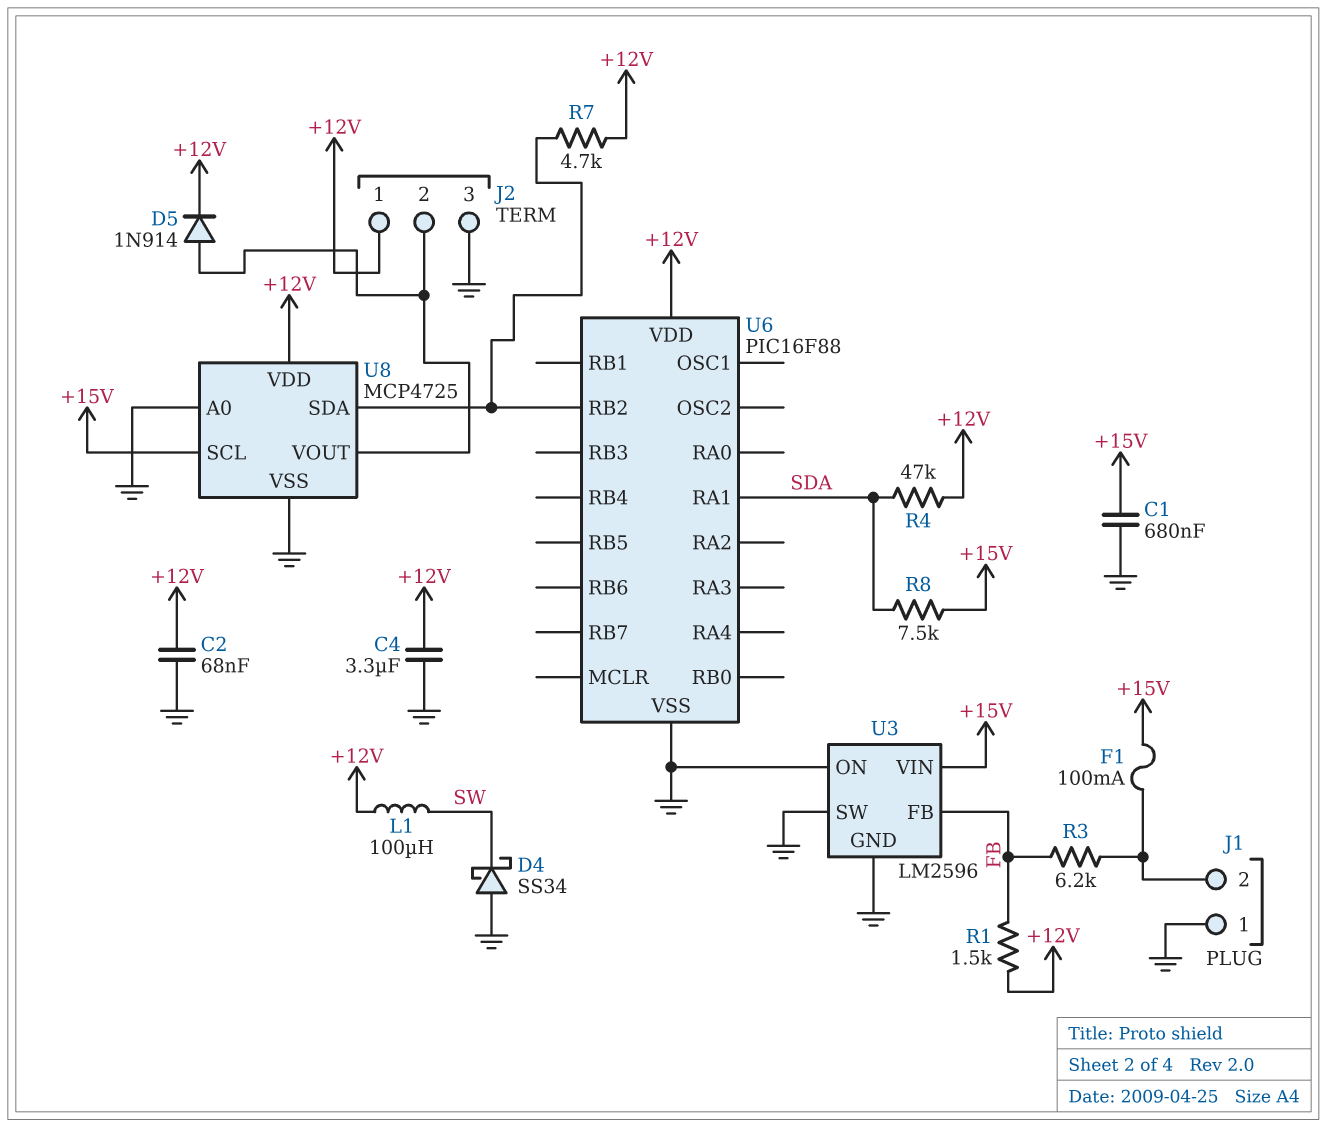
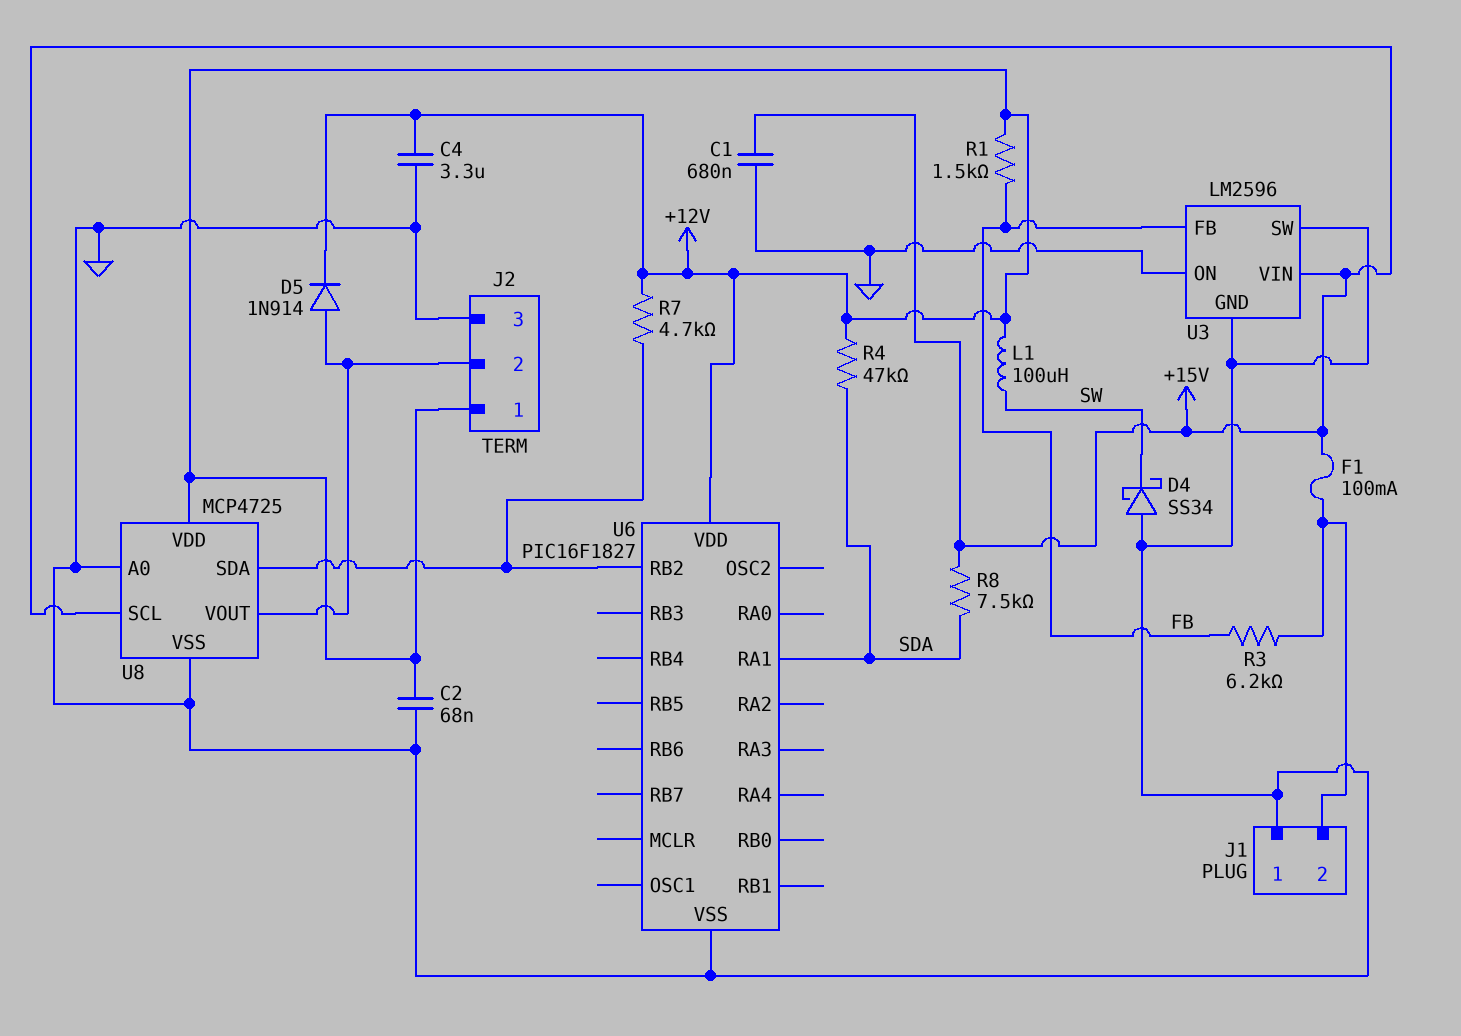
U6: PIC16F88 -> PIC16F1827

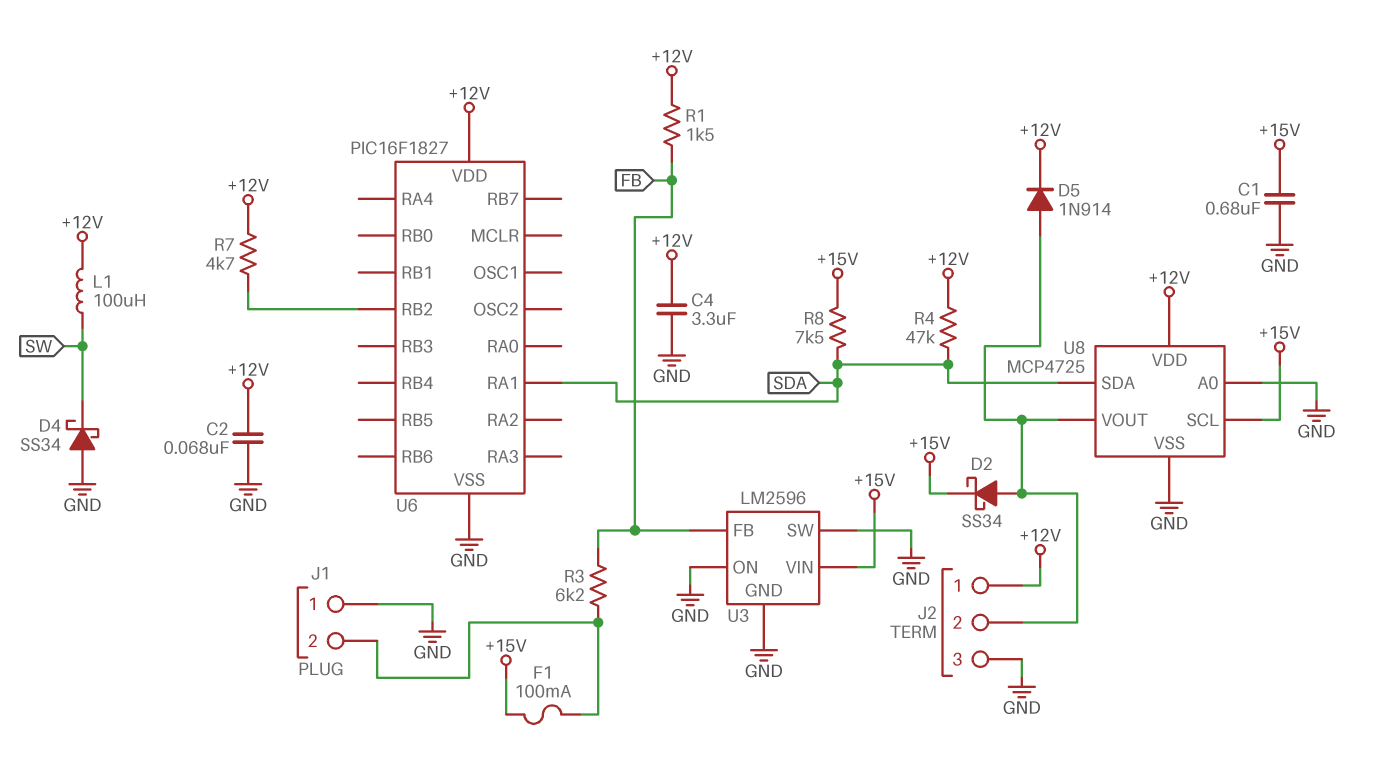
D2: none -> schottky SS34 (A J2/2, K +15V)
U8 pin SDA: U6/RB2 -> SDA

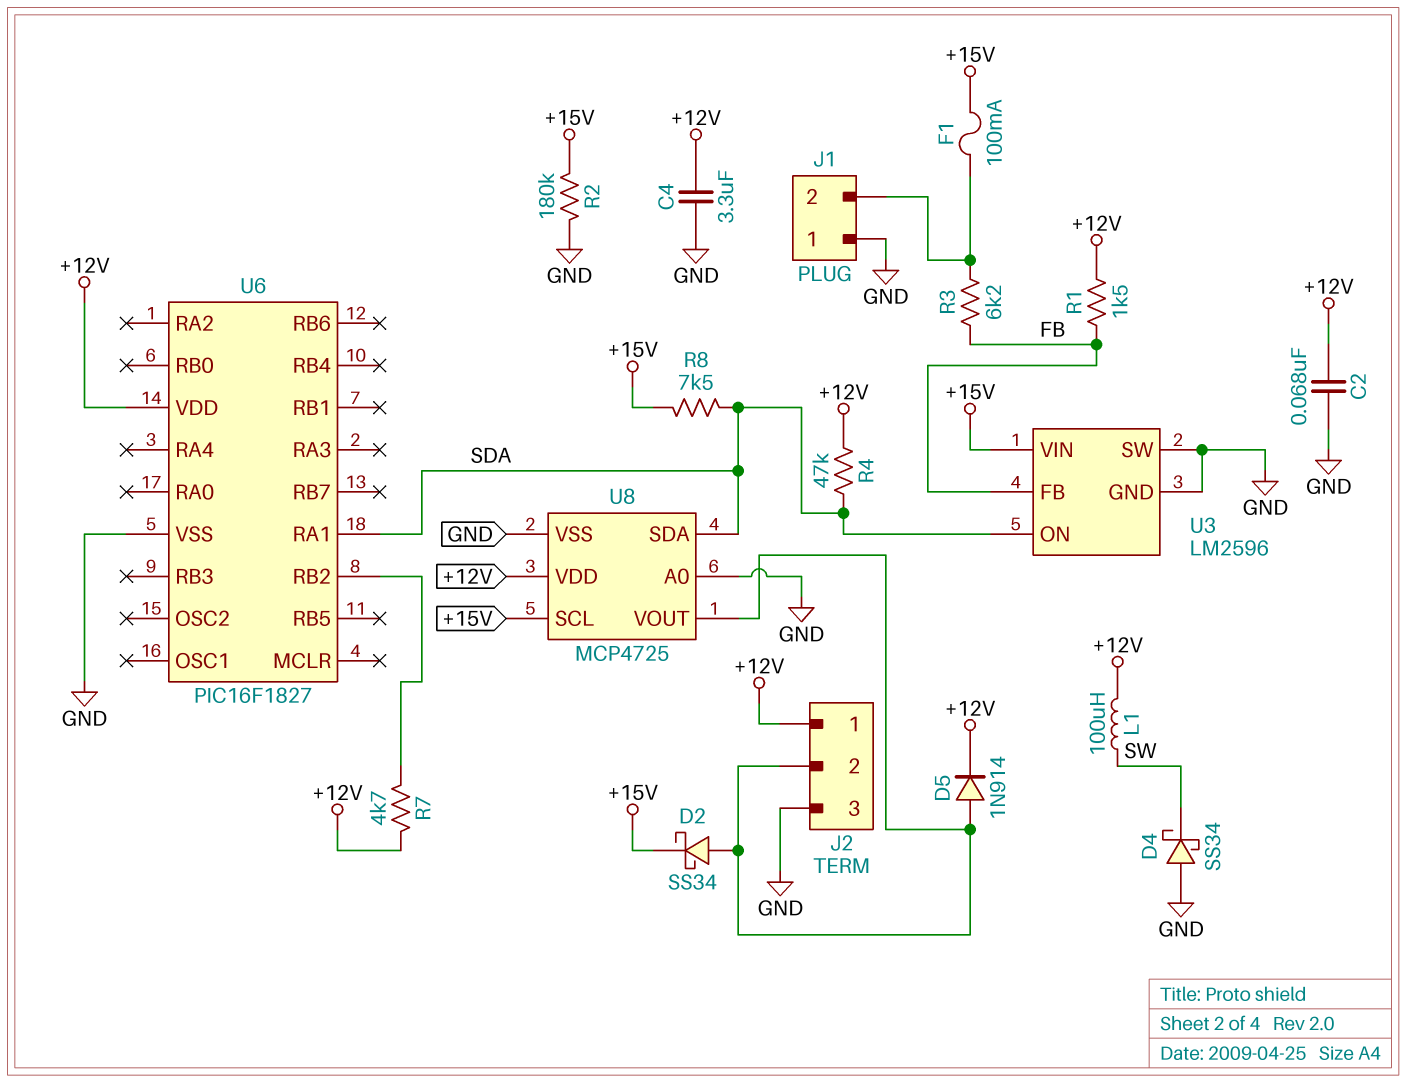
C1: 680nF (+15V, GND) -> none
R2: none -> 180k (+15V, GND)
U3 pin ON: GND -> SDA

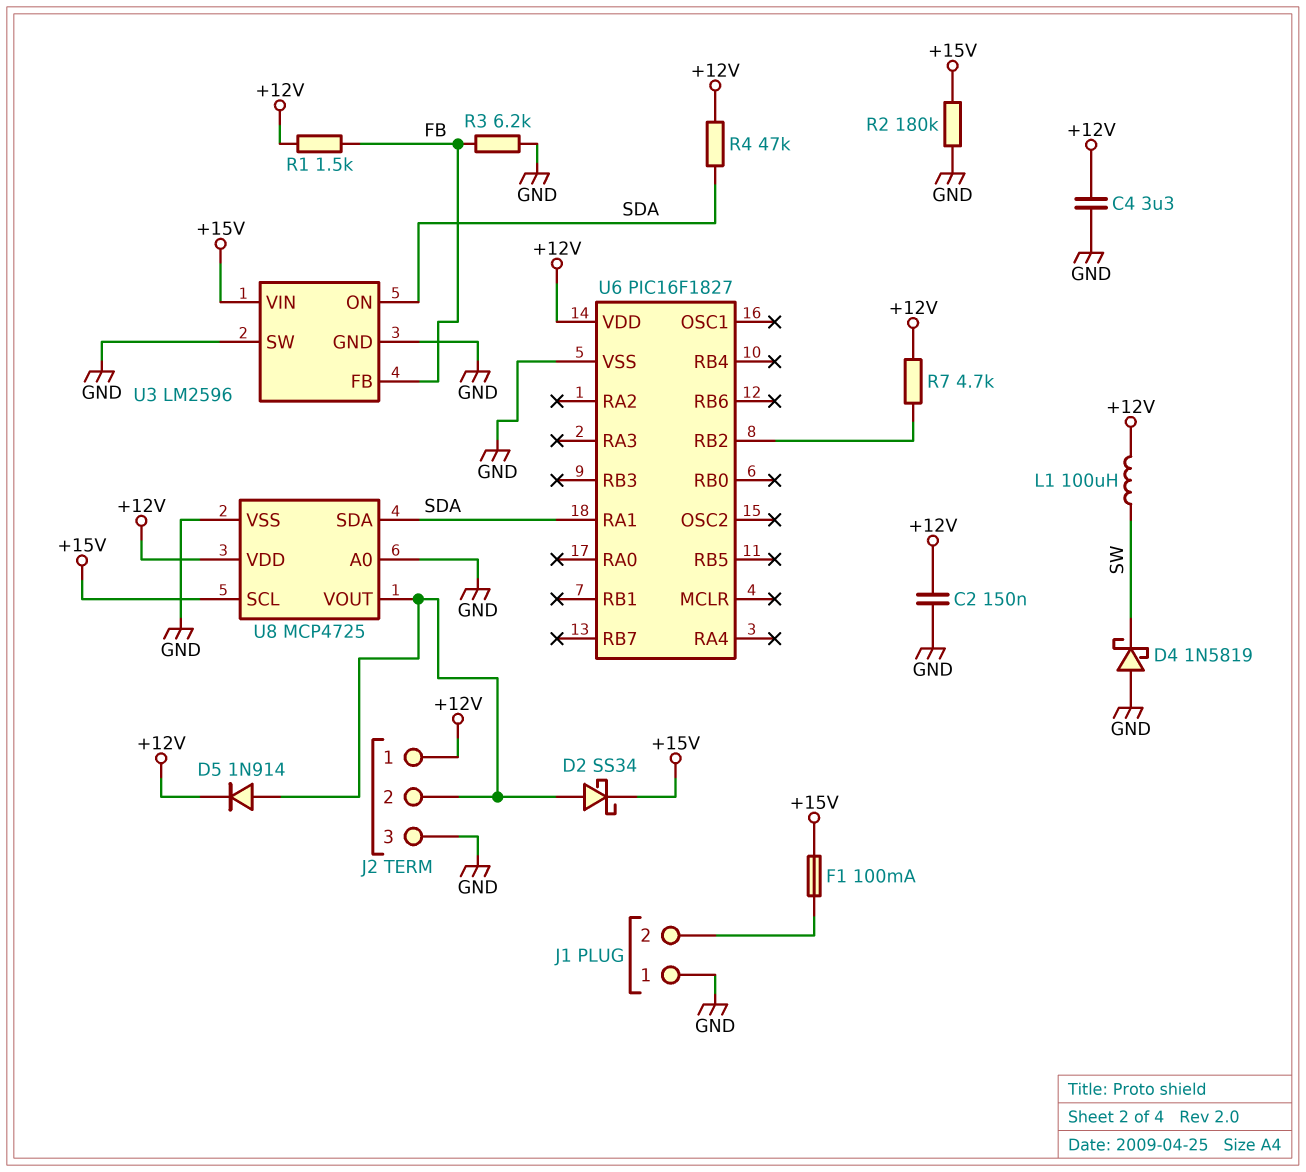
C2: 68nF (+12V, GND) -> 150nF (+12V, GND)
D4: schottky SS34 (A GND, K SW) -> schottky 1N5819 (A GND, K SW)
R3: 6.2k (FB, J1/2) -> 6.2k (FB, GND)
R8: 7.5k (+15V, SDA) -> none

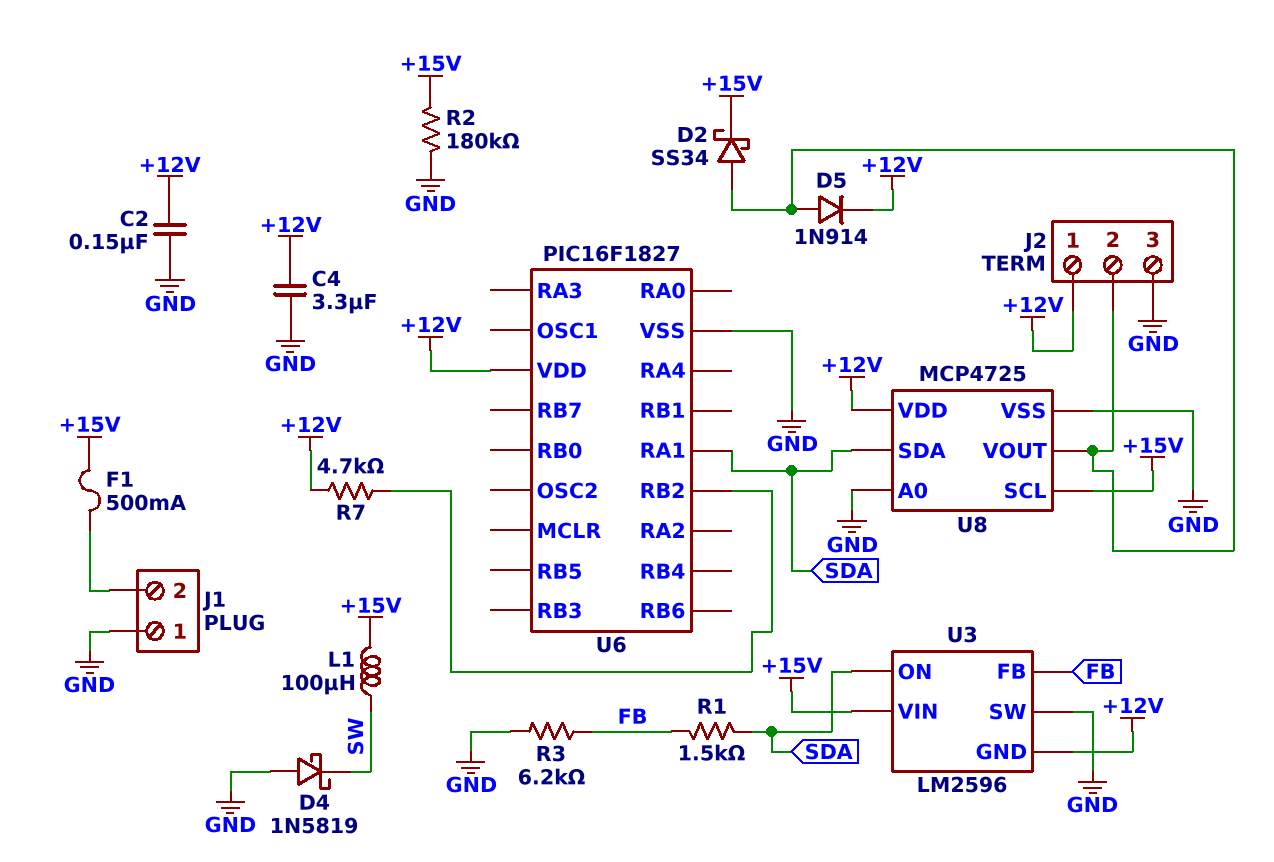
F1: 100mA (+15V, J1/2) -> 500mA (+15V, J1/2)
L1: 100uH (+12V, SW) -> 100uH (+15V, SW)
R1: 1.5k (+12V, FB) -> 1.5k (FB, SDA)
R4: 47k (+12V, SDA) -> none
U3 pin GND: GND -> +12V

